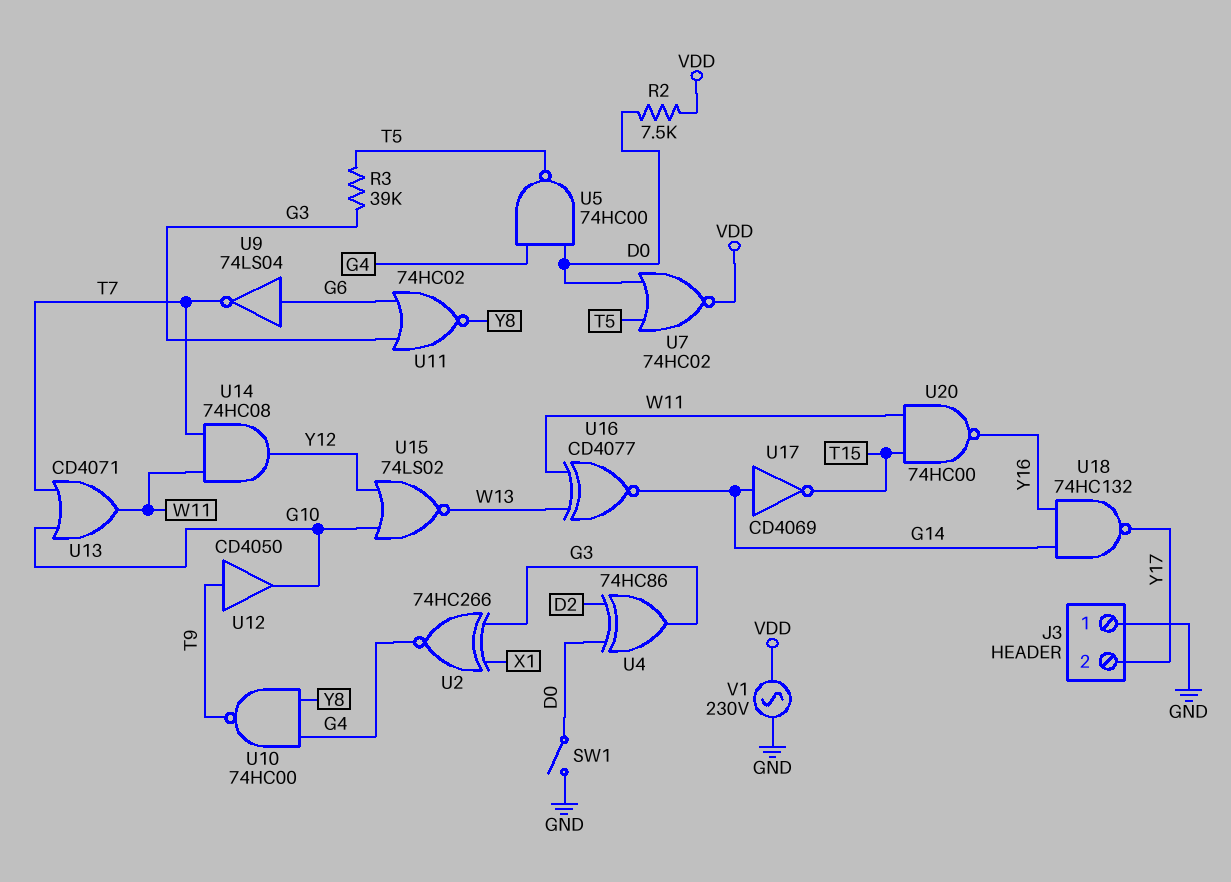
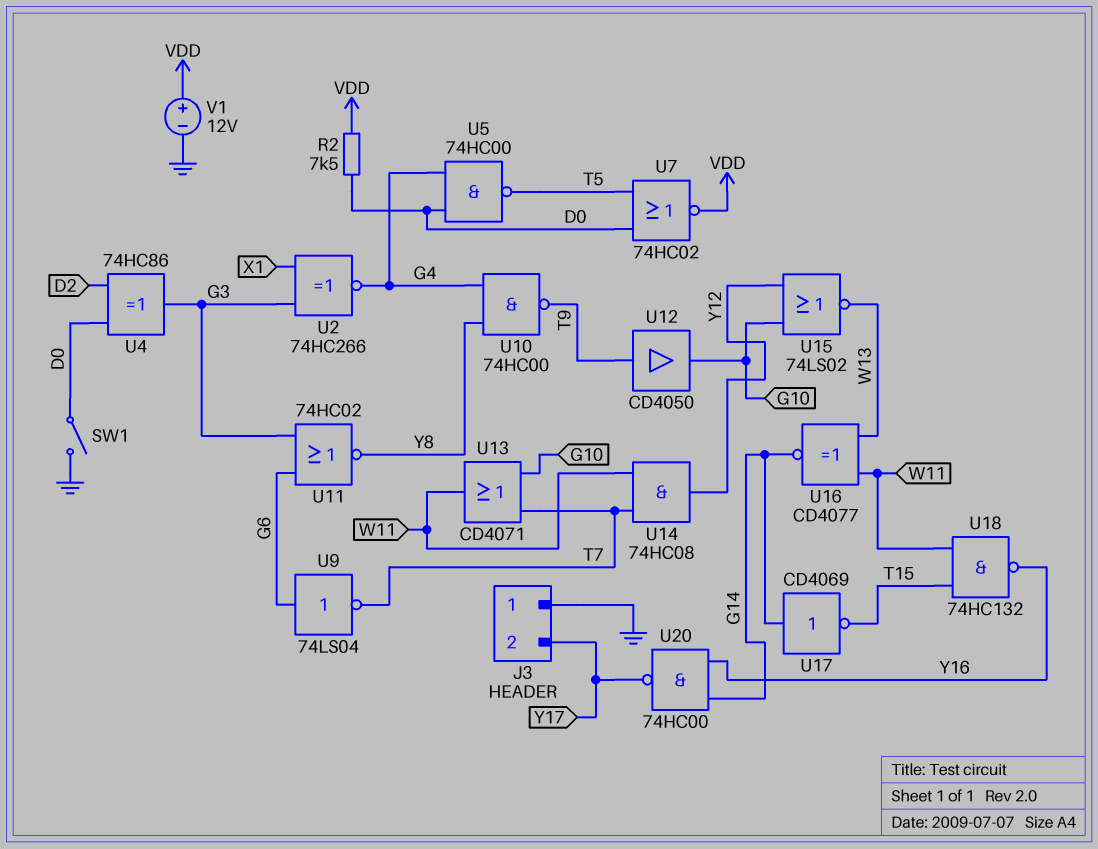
R3: 39k (G3, T5) -> none
U18: NAND 74HC132 (in G14, in Y16, out Y17) -> NAND 74HC132 (in T15, in W11, out Y16)
U20: NAND 74HC00 (in T15, in W11, out Y16) -> NAND 74HC00 (in G14, in Y16, out Y17)
V1: AC 230V (GND, VDD) -> 12V (plus VDD, minus GND)

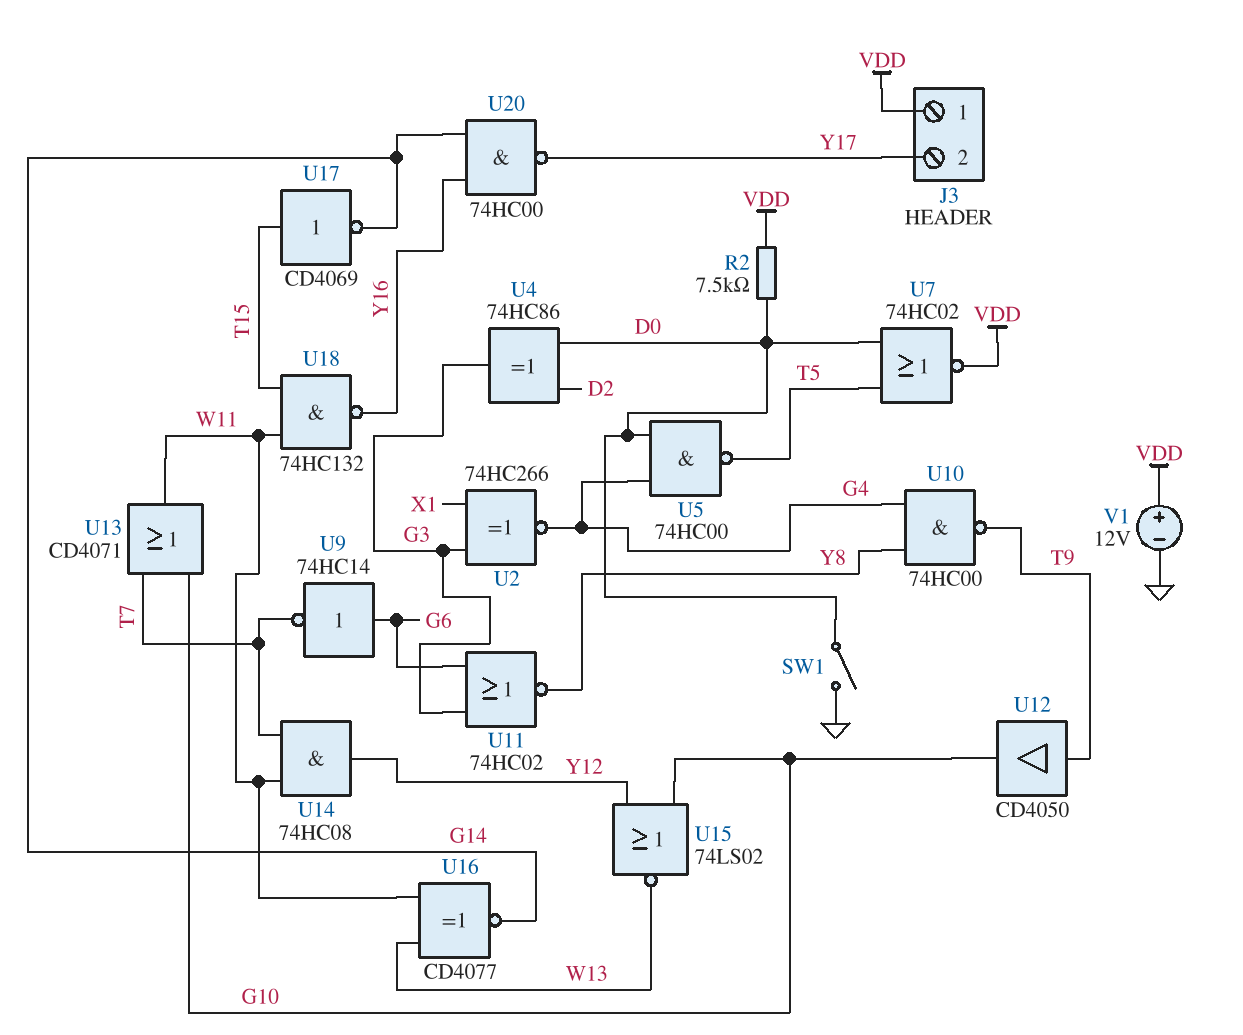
J3 pin 1: GND -> VDD
U9: NOT 74LS04 (in G6, out T7) -> NOT 74HC14 (in G6, out T7)
U17: NOT CD4069 (in G14, out T15) -> NOT CD4069 (in T15, out G14)

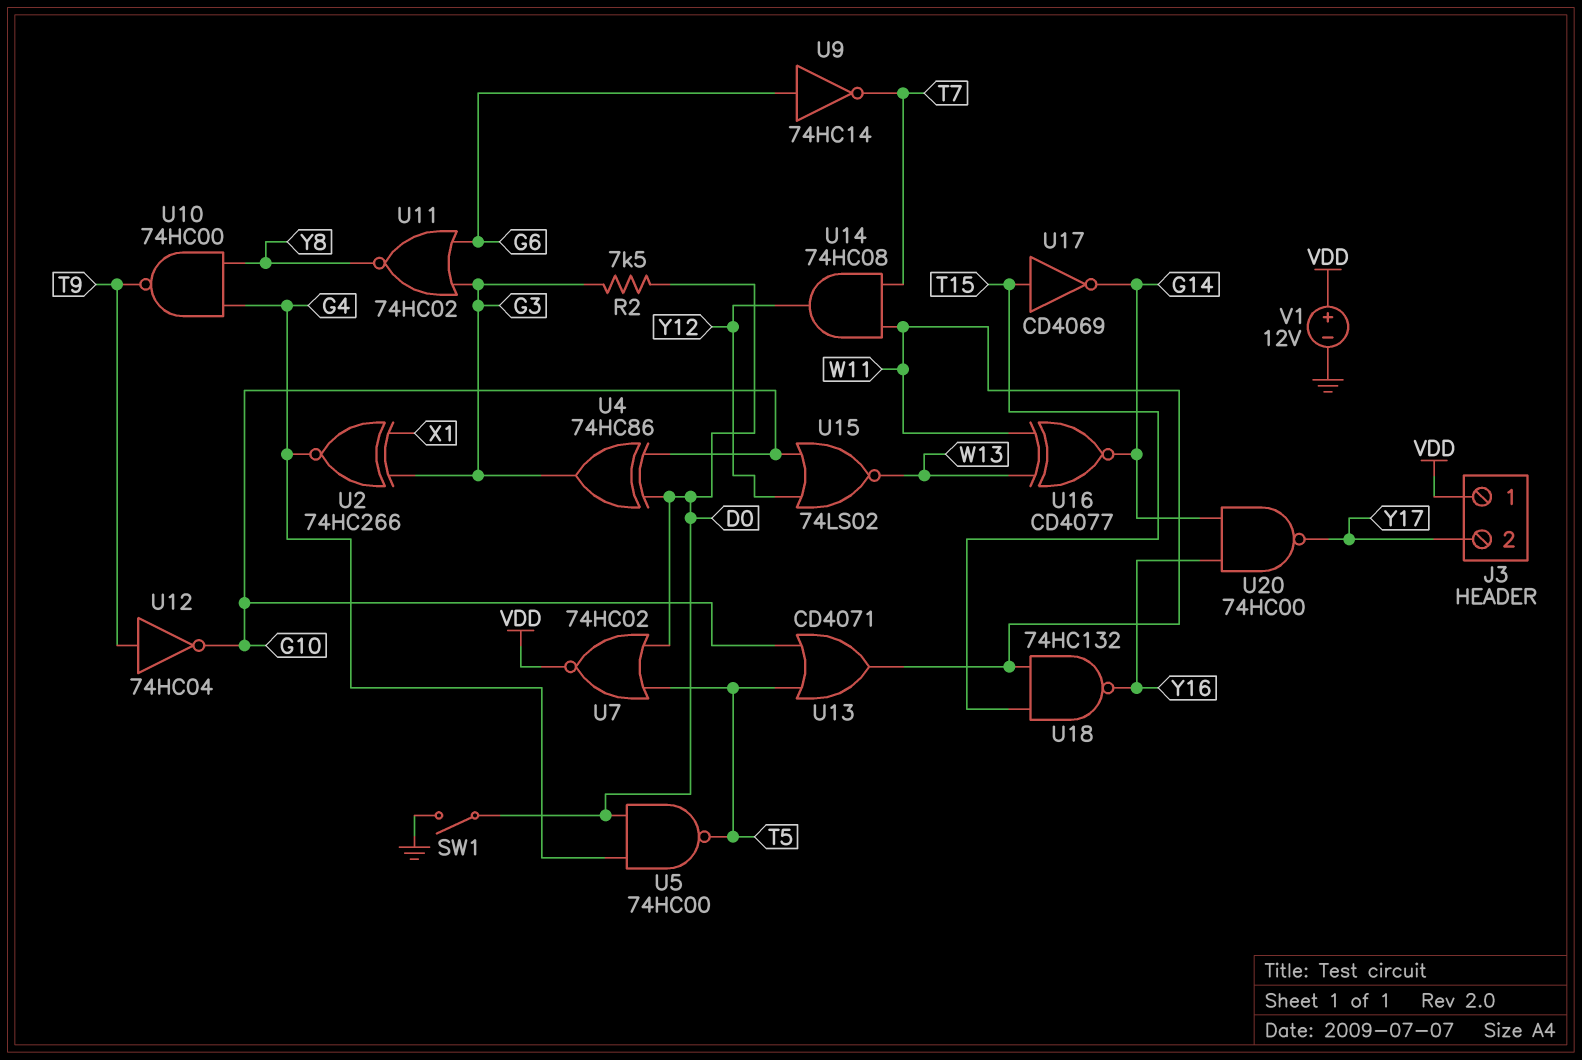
R2: 7.5k (D0, VDD) -> 7.5k (D0, G3)
U4: XOR 74HC86 (in D0, in D2, out G3) -> XOR 74HC86 (in D0, in G10, out G3)
U12: buffer CD4050 (in T9, out G10) -> NOT 74HC04 (in T9, out G10)
U13: OR CD4071 (in G10, in T7, out W11) -> OR CD4071 (in G10, in T5, out W11)

